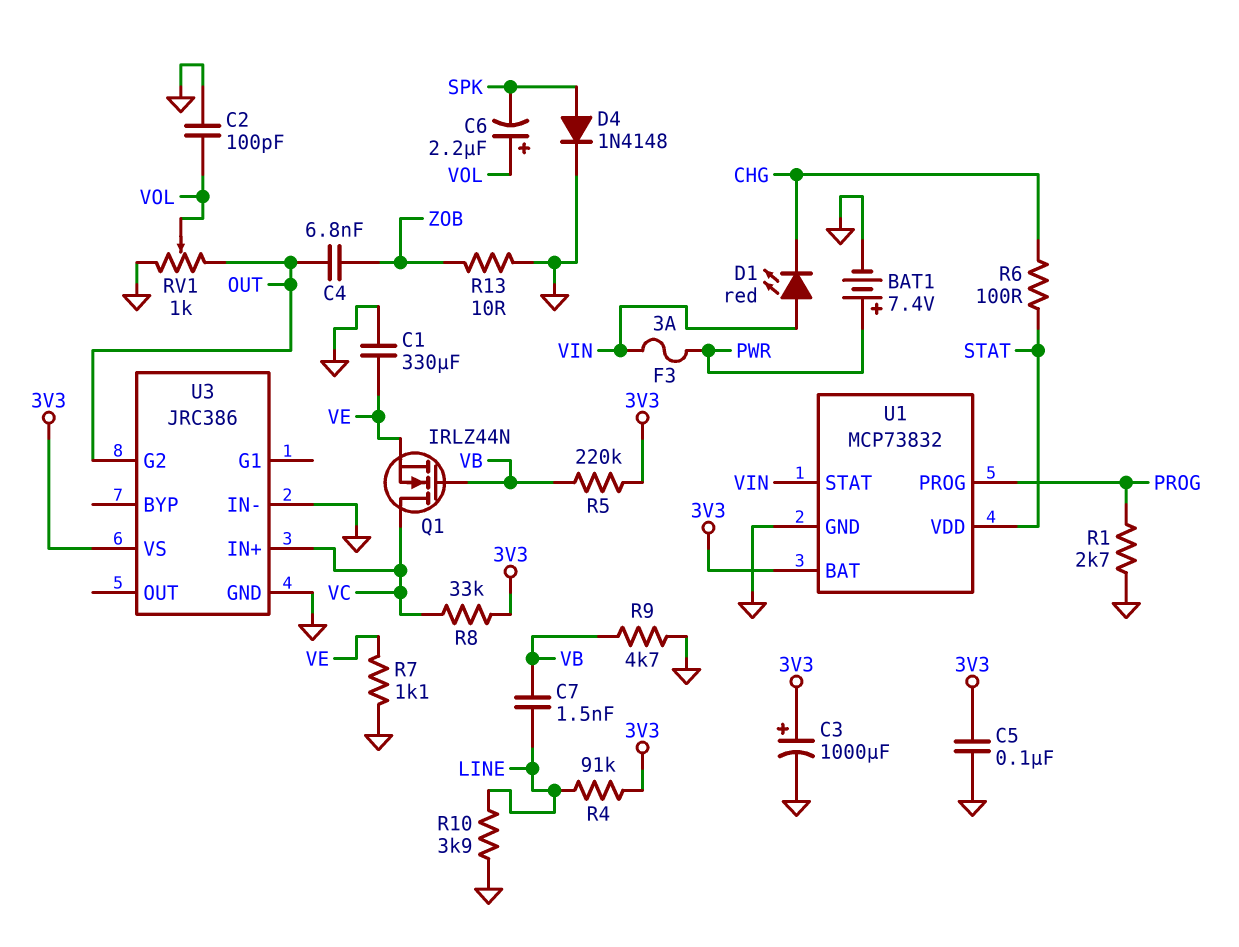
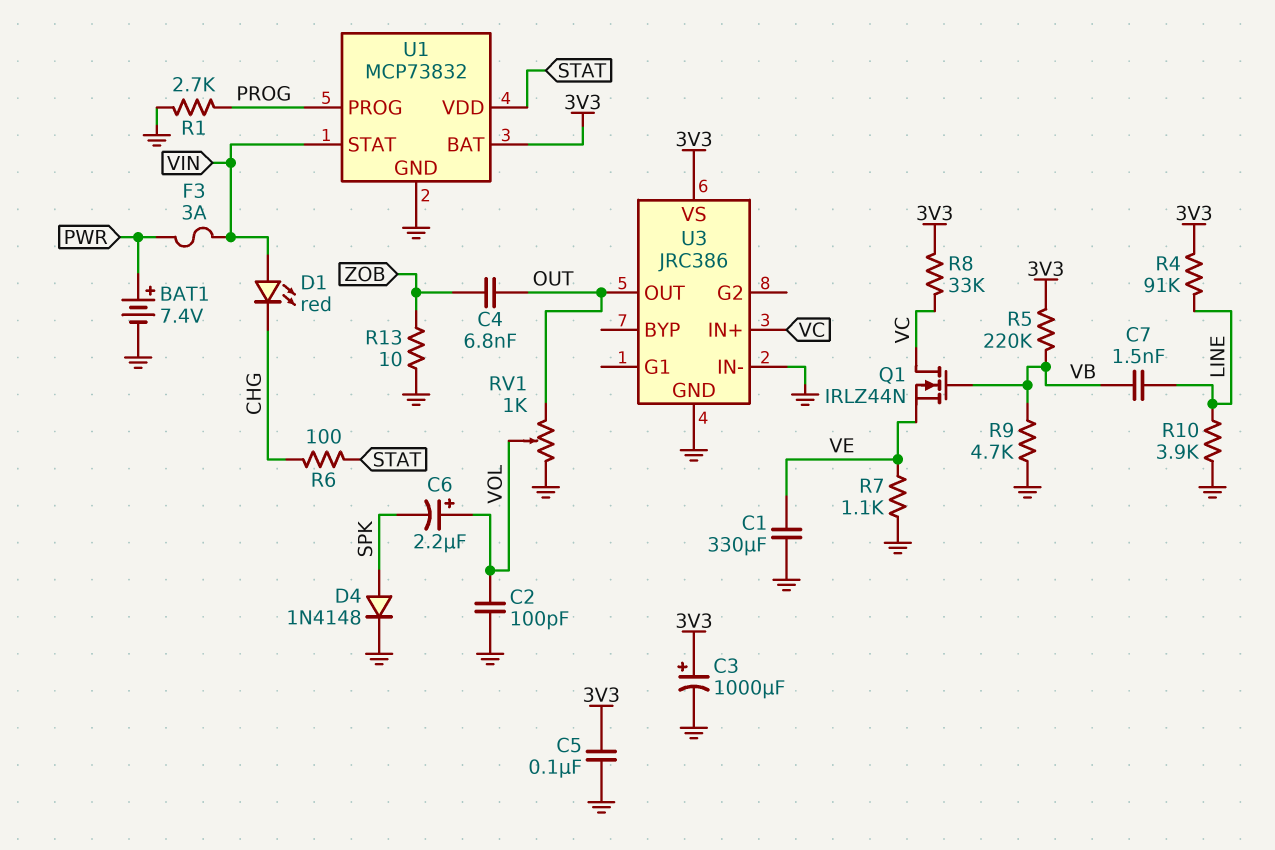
U3 pin G2: OUT -> none
U3 pin OUT: none -> OUT

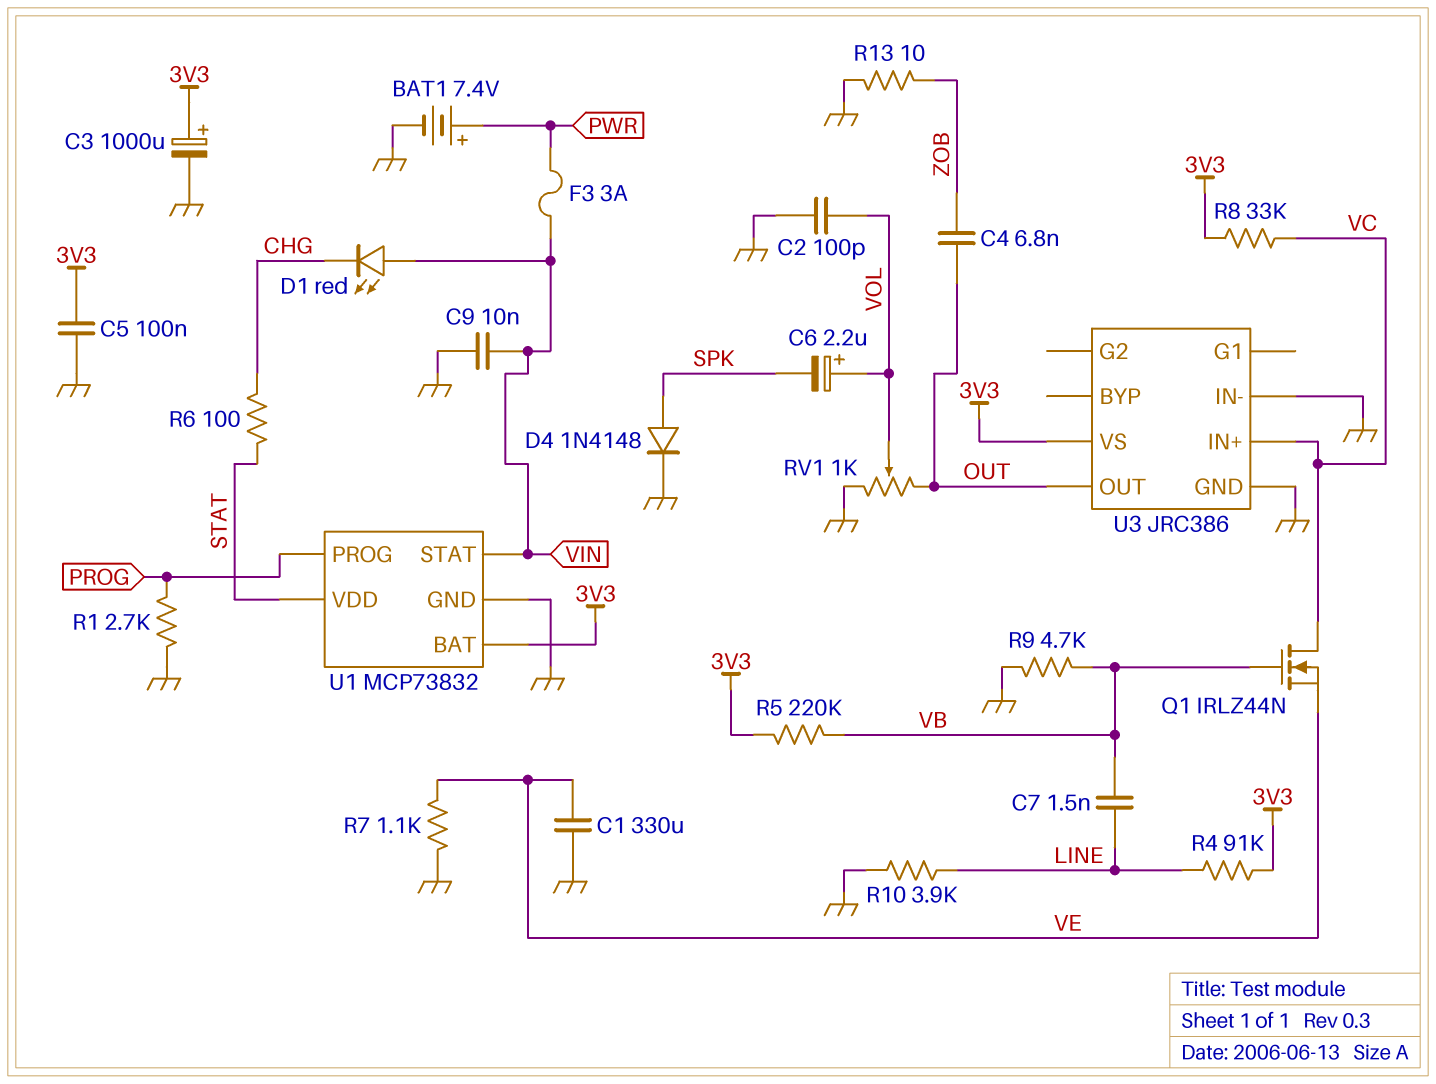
C9: none -> 10nF (GND, VIN)

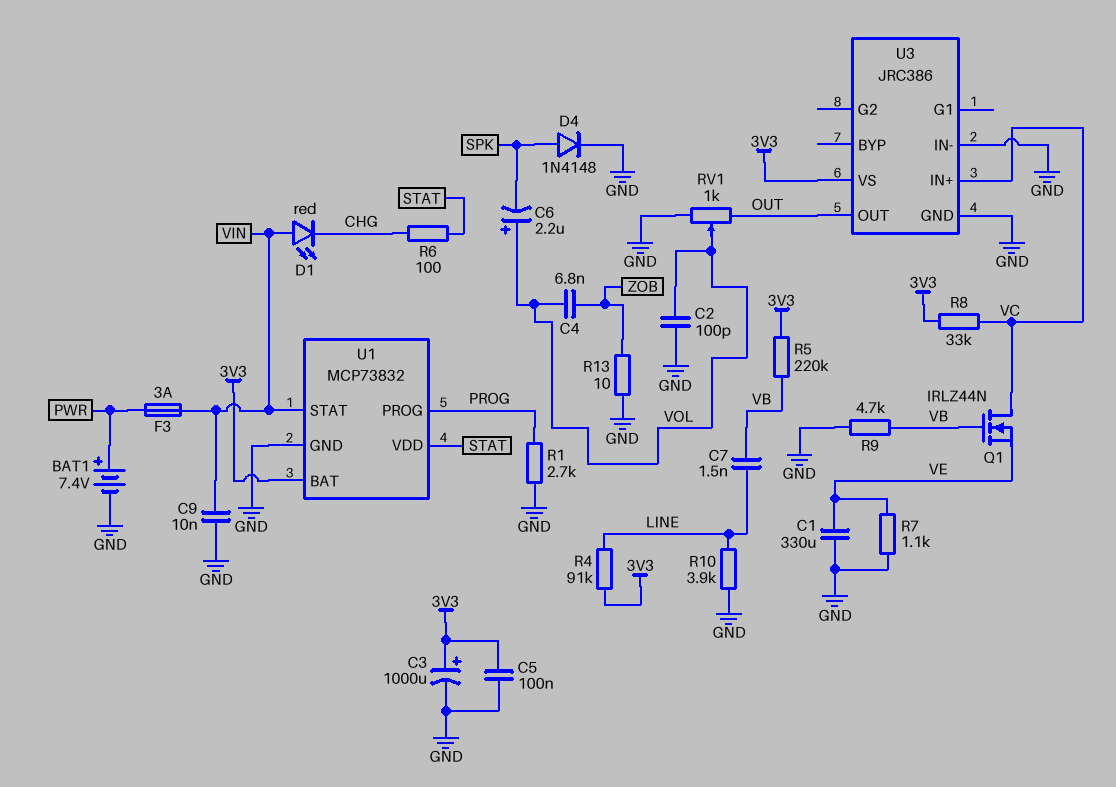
C4: 6.8nF (OUT, ZOB) -> 6.8nF (VOL, ZOB)

